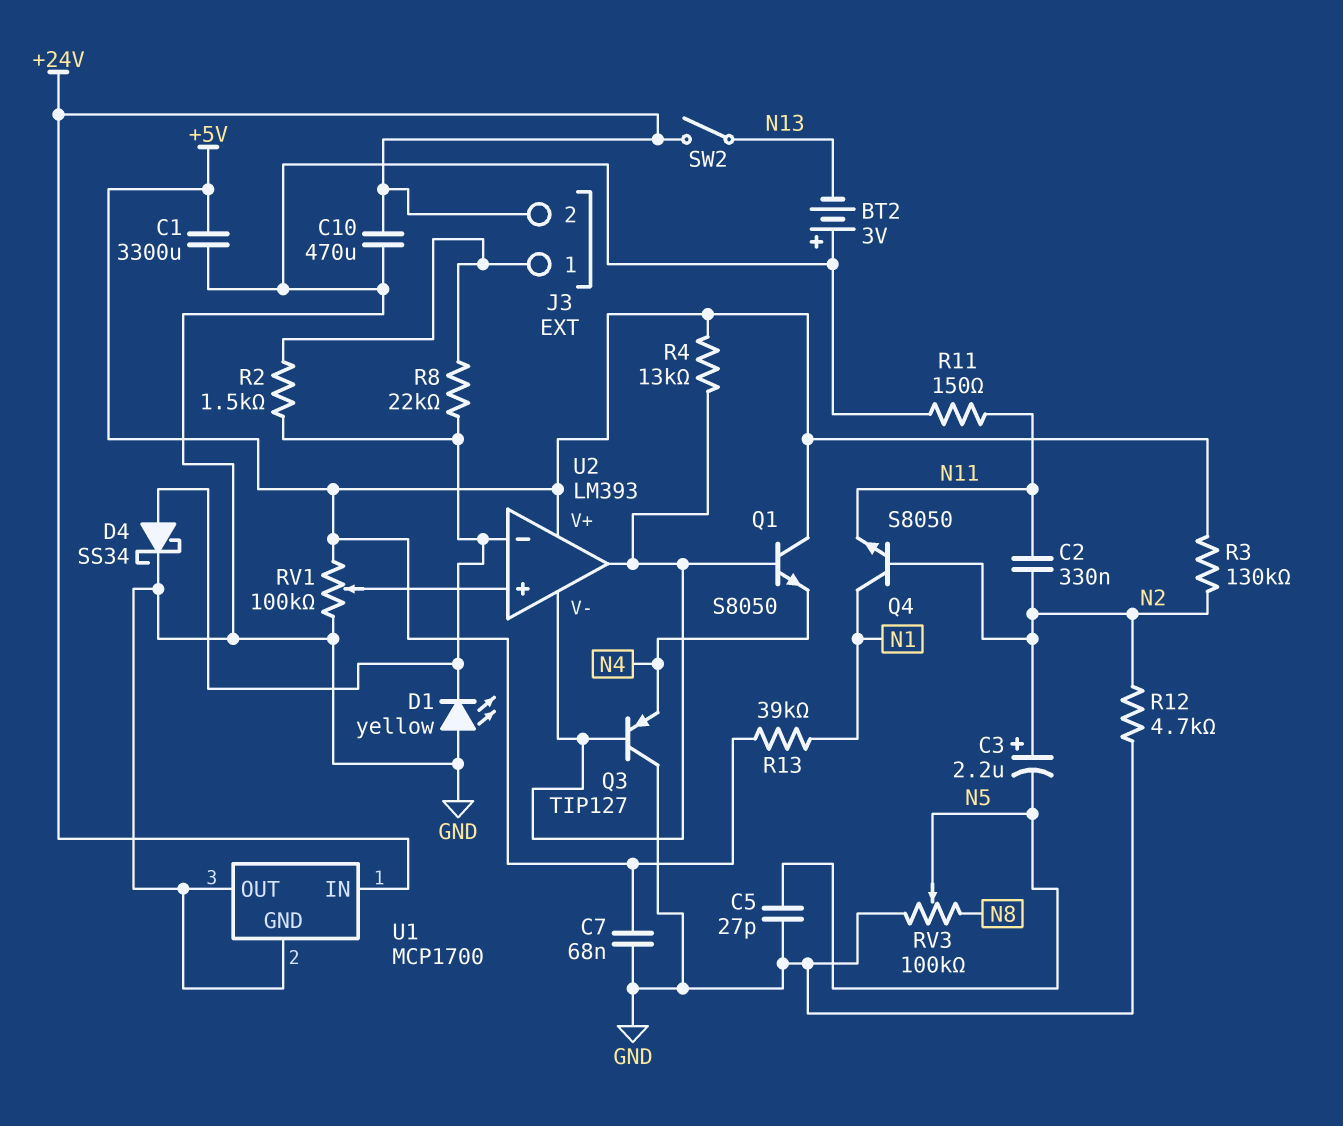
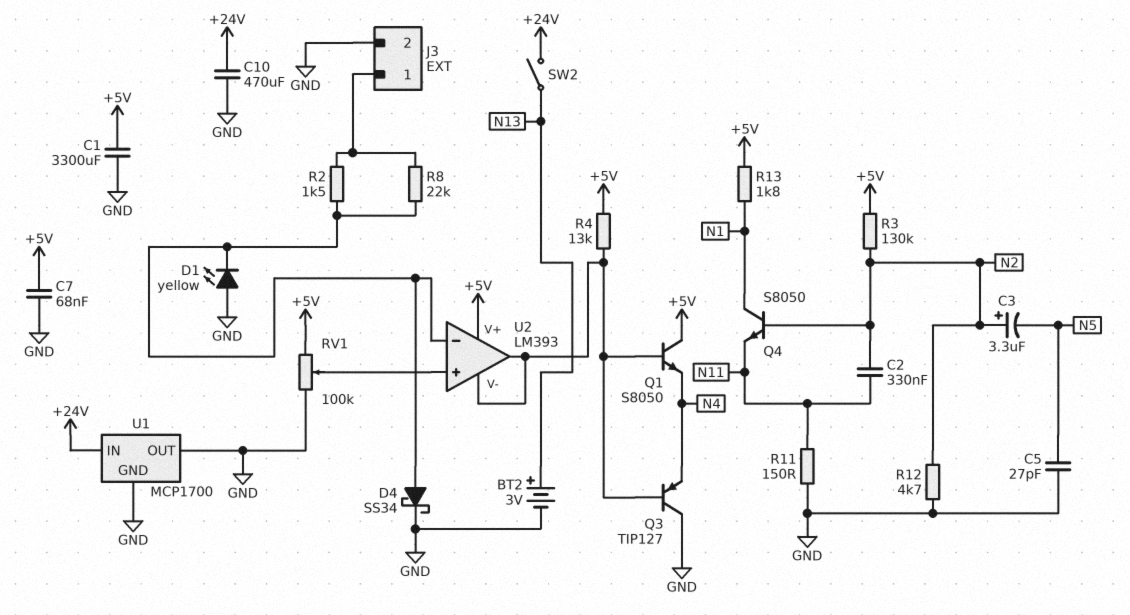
BT2: 3V (plus GND, minus N13) -> 3V (plus N13, minus GND)
C3: 2.2uF (plus N2, minus N5) -> 3.3uF (plus N2, minus N5)
J3 pin 2: +24V -> GND
R13: 39k (+5V, N1) -> 1.8k (+5V, N1)
RV3: 100k (GND, N8, wiper N5) -> none

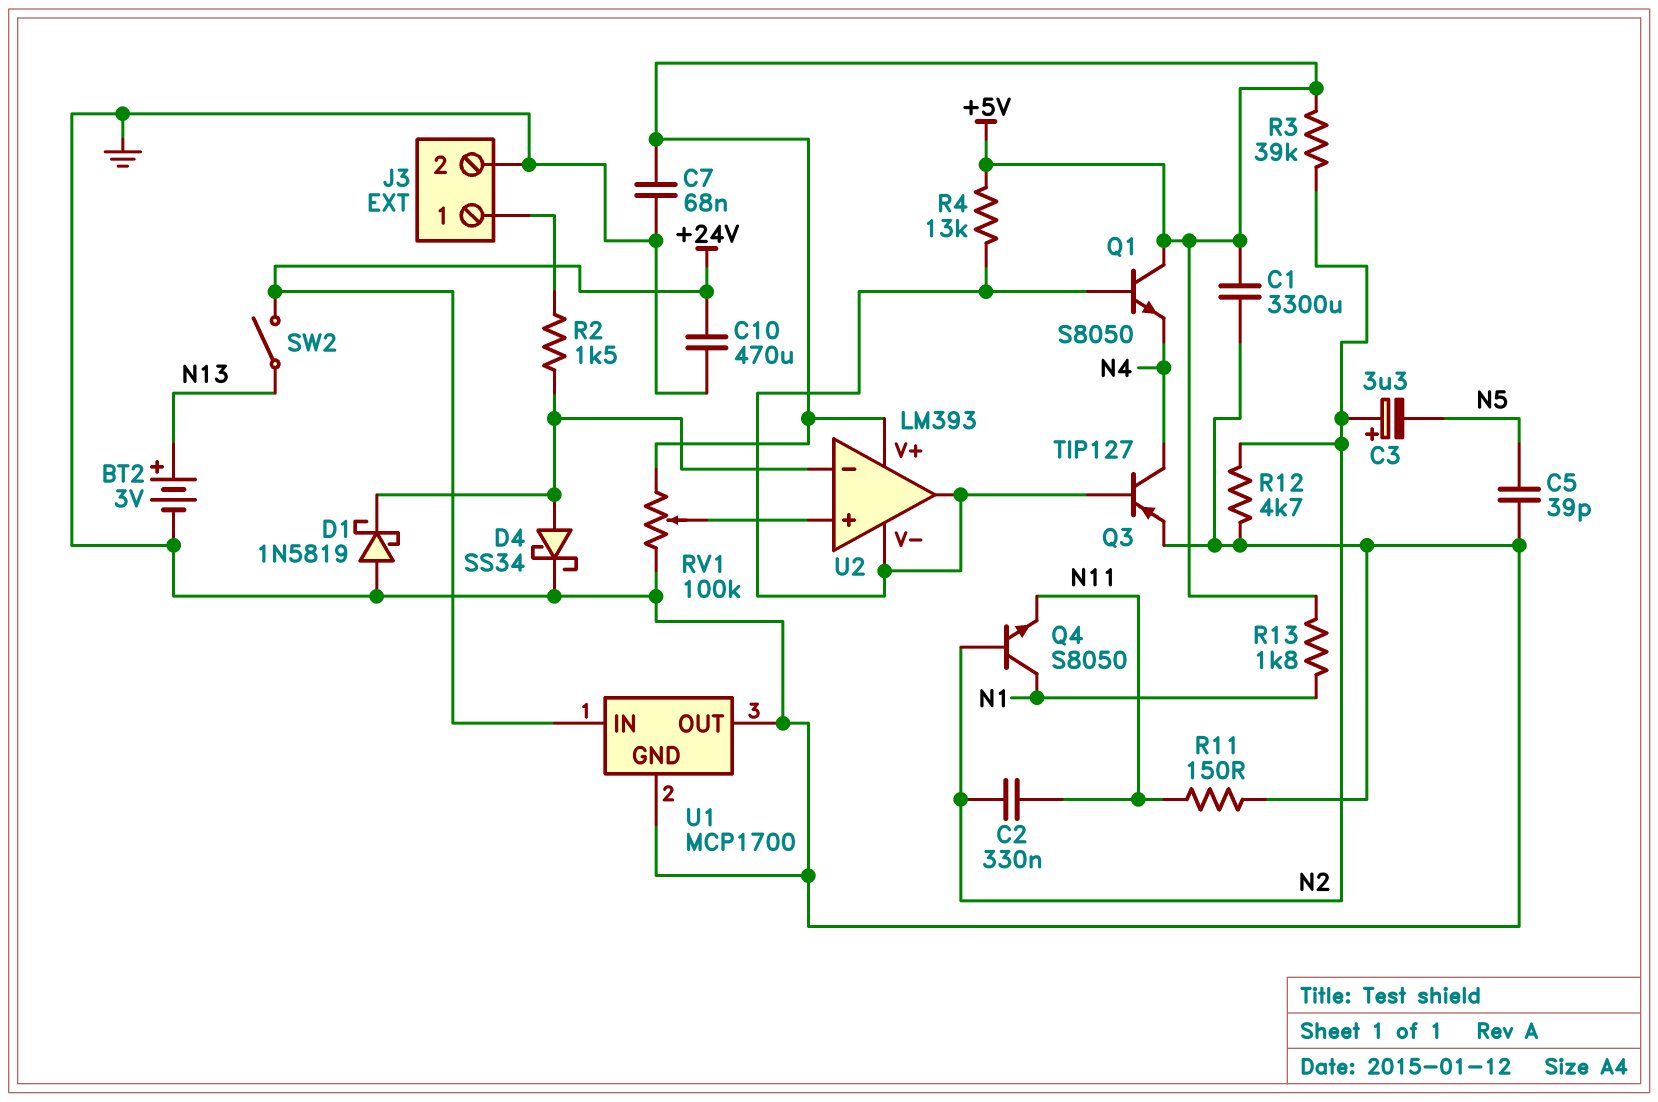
C5: 27pF (GND, N5) -> 39pF (GND, N5)
D1: LED yellow (A GND, K U2/in-) -> schottky 1N5819 (A GND, K U2/in-)
Q3: PNP TIP127 (B U2/V-, C GND, E N4) -> PNP TIP127 (B U2/V-, C N4, E GND)
R3: 130k (+5V, N2) -> 39k (+5V, N2)
R8: 22k (J3/1, U2/in-) -> none

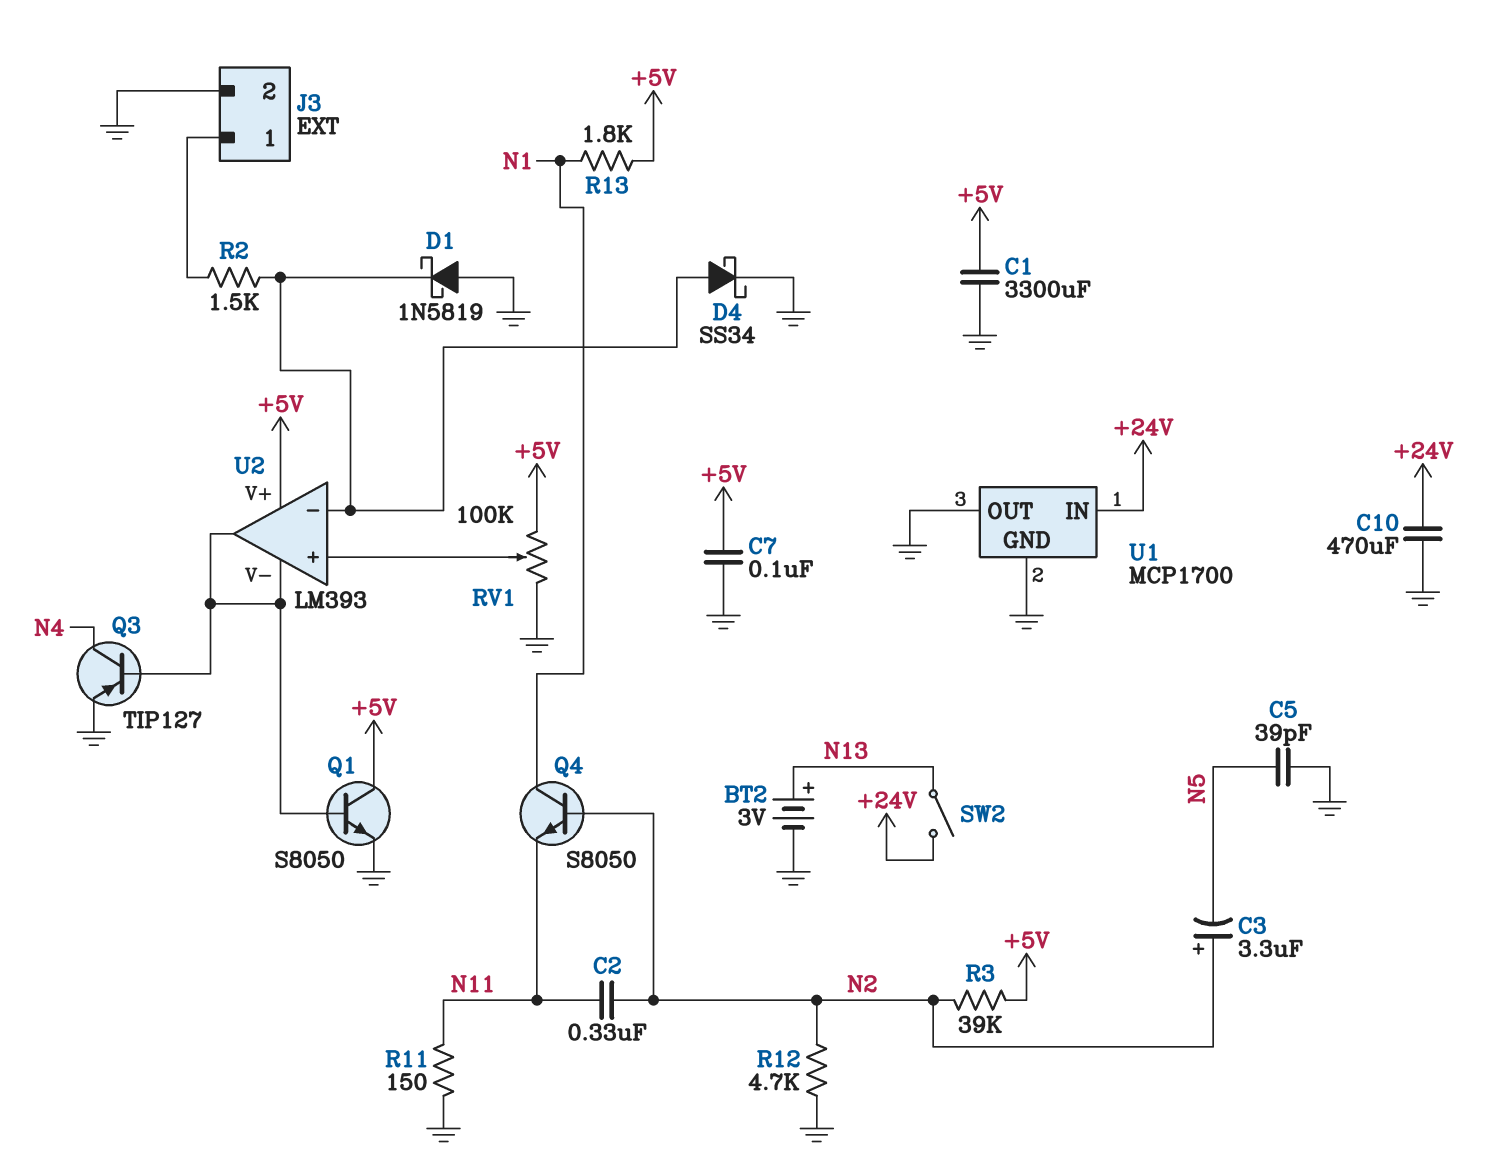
C7: 68nF (+5V, GND) -> 100nF (+5V, GND)
Q1: NPN S8050 (B U2/V-, C +5V, E N4) -> NPN S8050 (B U2/V-, C +5V, E GND)
R4: 13k (+5V, U2/V-) -> none

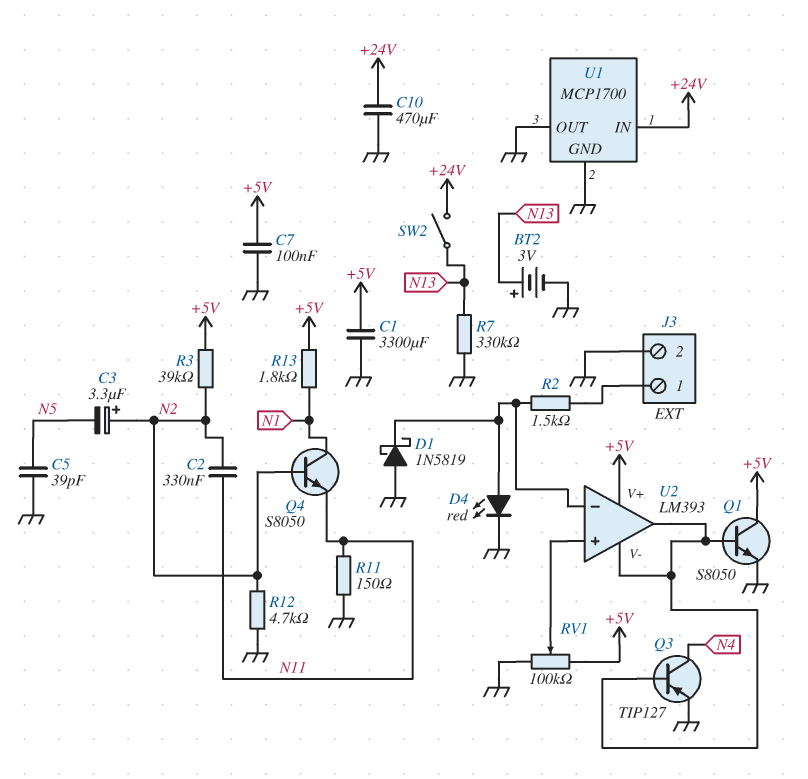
D4: schottky SS34 (A U2/in-, K GND) -> LED red (A U2/in-, K GND)
R7: none -> 330k (GND, N13)

